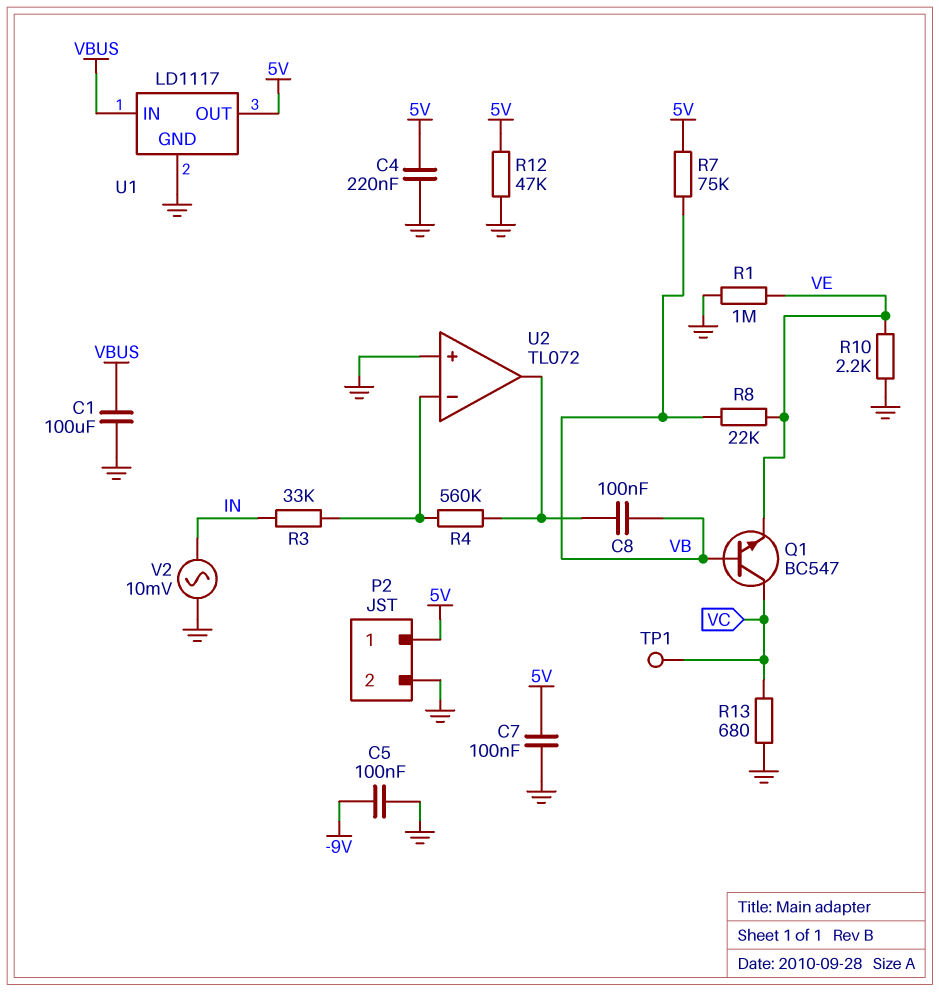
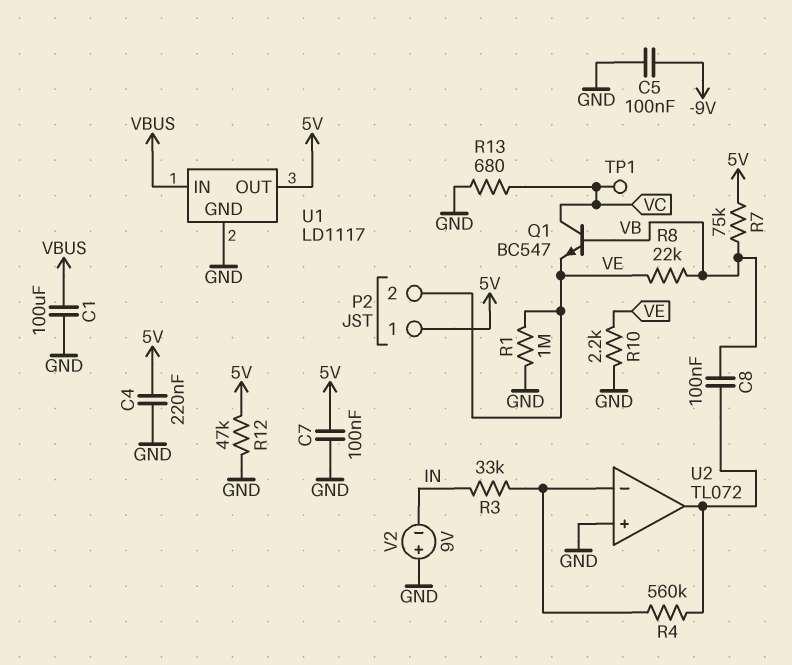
P2 pin 2: GND -> VE
V2: AC 10mV (GND, IN) -> 9V (plus GND, minus IN)

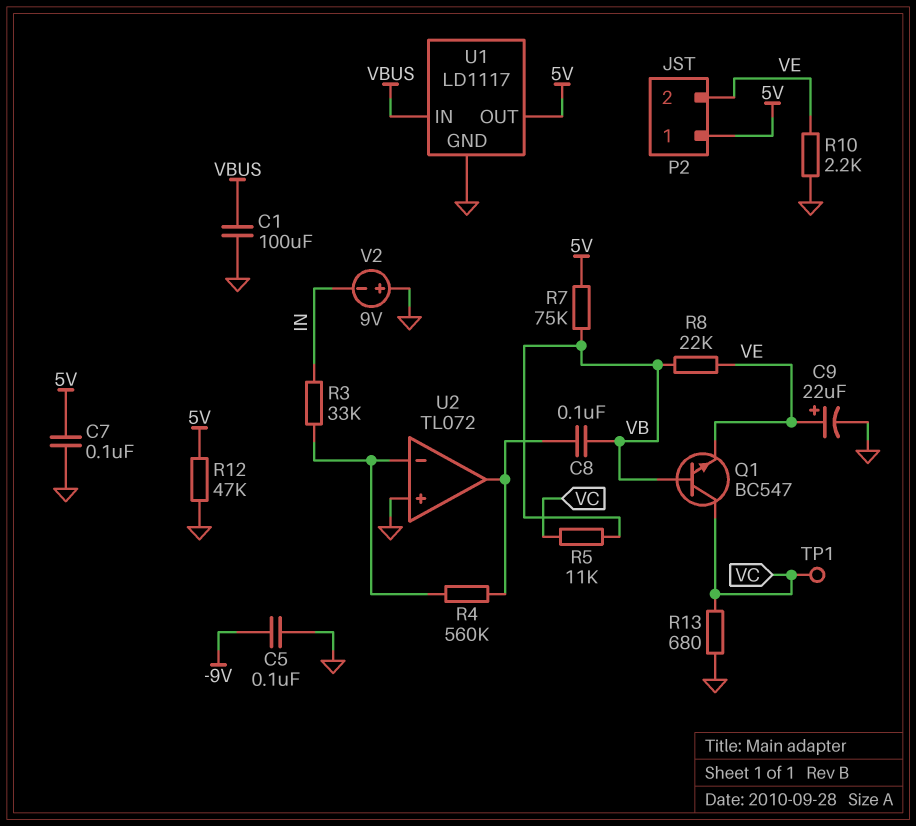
C4: 220nF (5V, GND) -> none
C9: none -> 22uF (plus VE, minus GND)
R1: 1M (GND, VE) -> none
R5: none -> 11k (VB, VC)

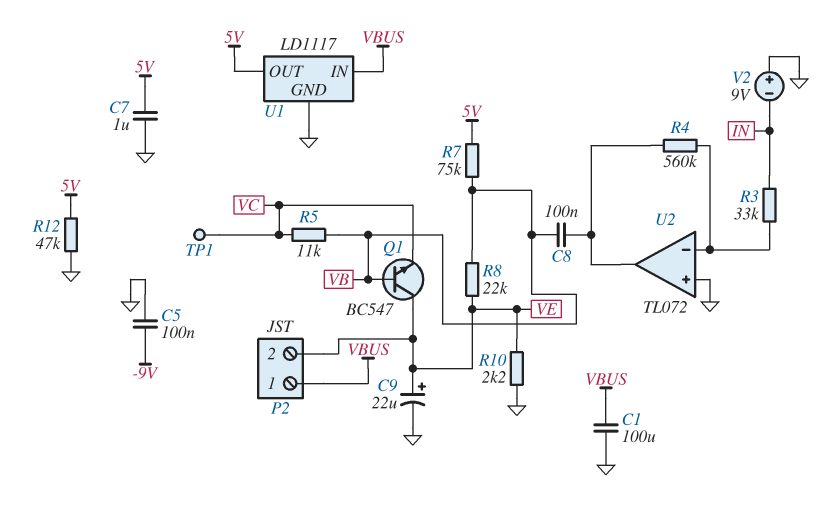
C7: 100nF (5V, GND) -> 1uF (5V, GND)
P2 pin 1: 5V -> VBUS
Q1: NPN BC547 (B VB, C VC, E VE) -> NPN BC547 (B VB, C VE, E VC)
R13: 680 (GND, VC) -> none

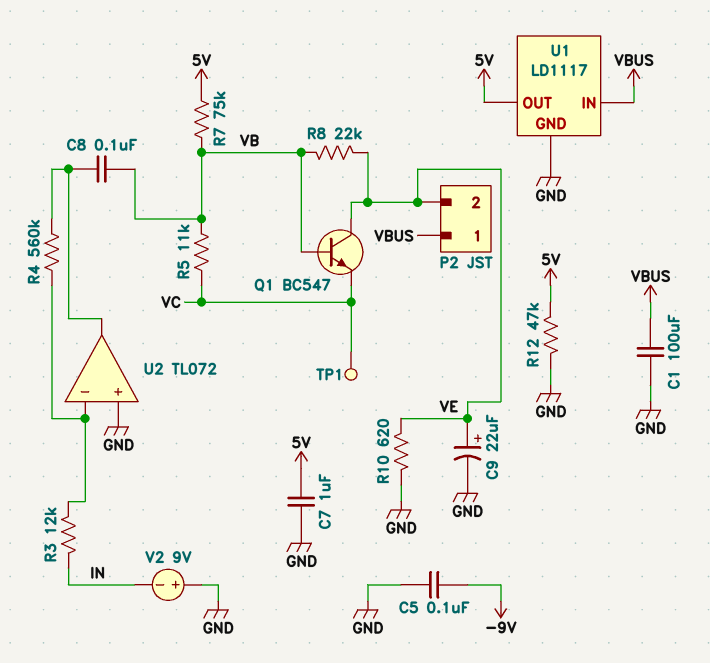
R3: 33k (IN, U2/in-) -> 12k (IN, U2/in-)
R10: 2.2k (GND, VE) -> 620 (GND, VE)

